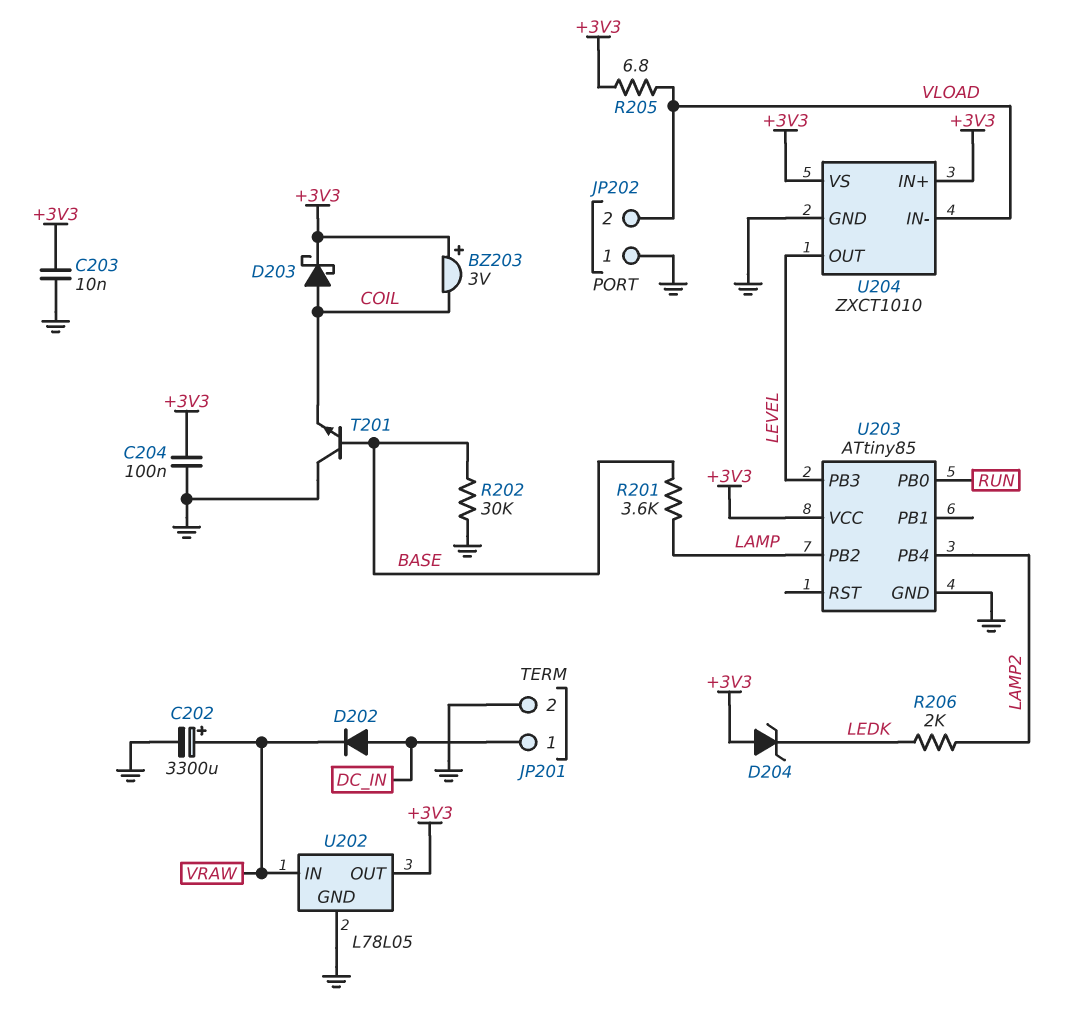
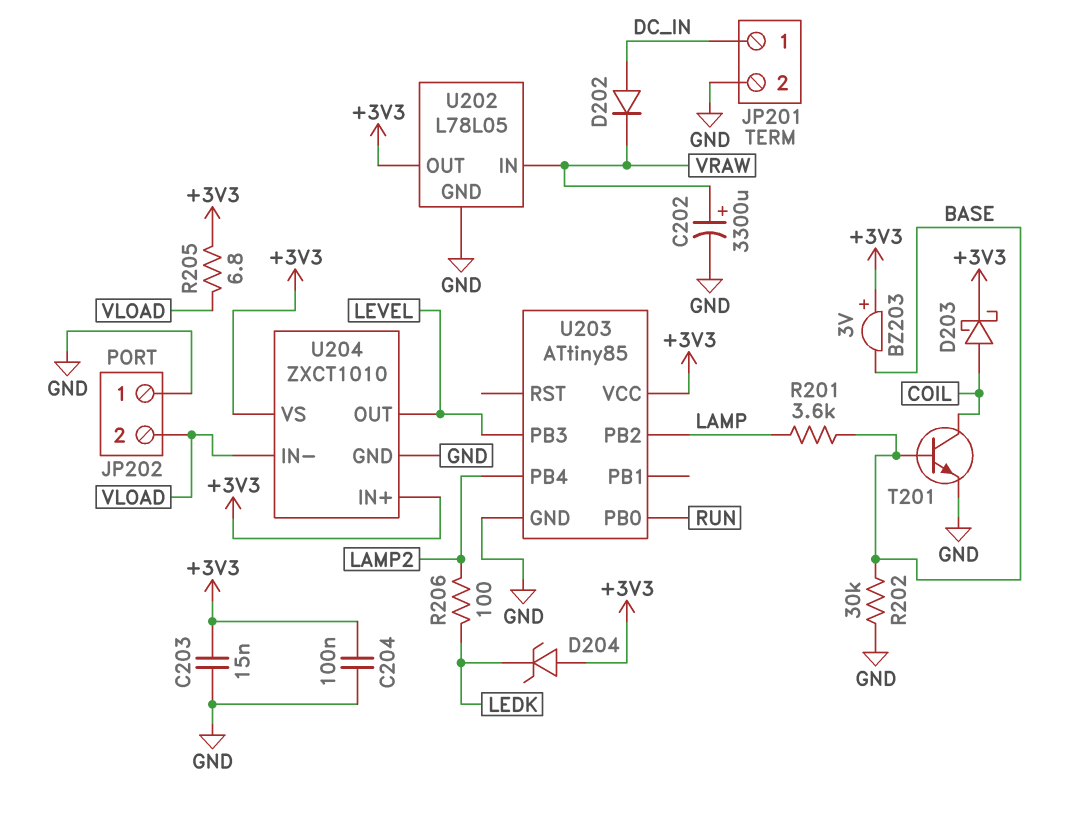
BZ203: buzzer 3V (plus +3V3, minus COIL) -> buzzer 3V (plus +3V3, minus BASE)
C203: 10nF (+3V3, GND) -> 15nF (+3V3, GND)
R206: 2k (LAMP2, LEDK) -> 100 (LAMP2, LEDK)
T201: NPN (B BASE, C GND, E COIL) -> NPN (B BASE, C COIL, E GND)

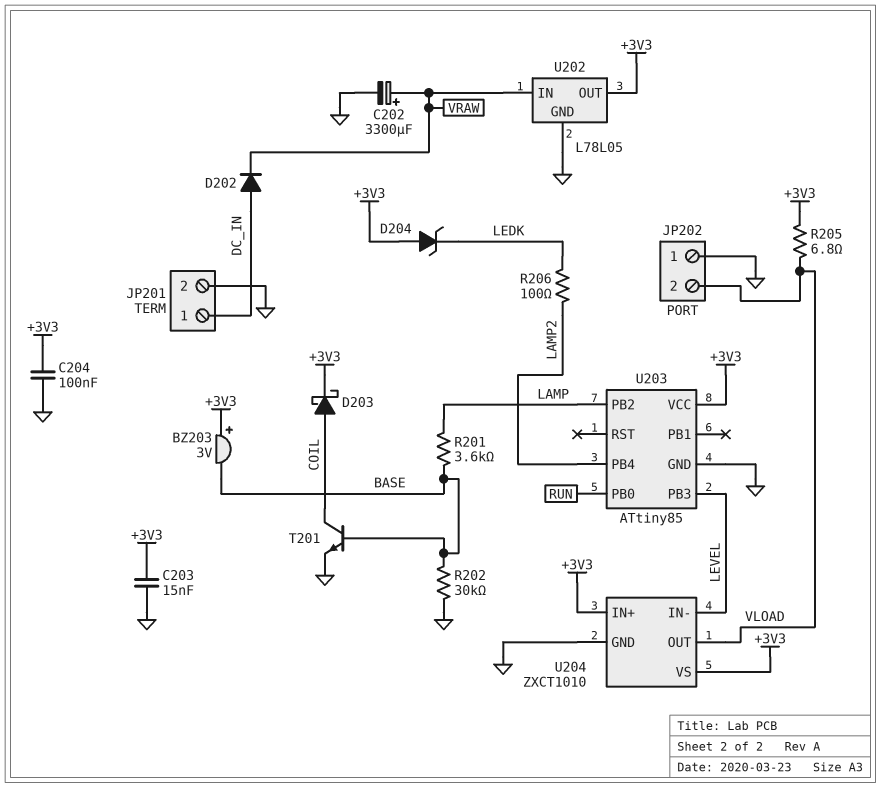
U204 pin IN-: VLOAD -> LEVEL
U204 pin OUT: LEVEL -> VLOAD

